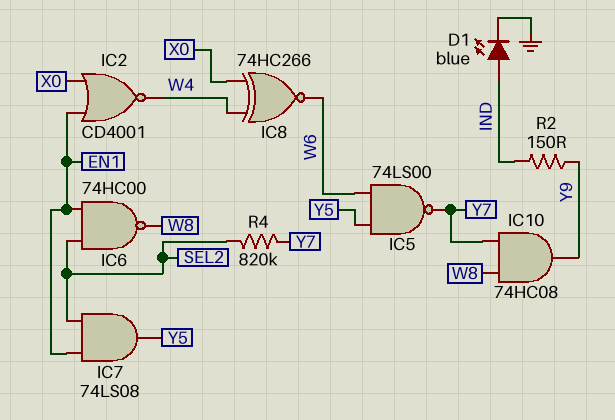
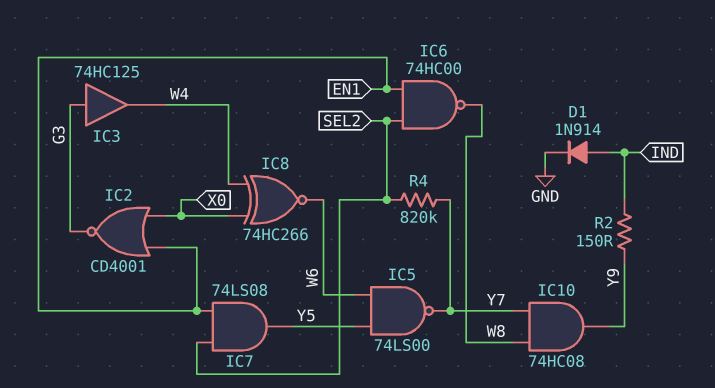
D1: LED blue (A IND, K GND) -> diode 1N914 (A IND, K GND)
IC2: NOR CD4001 (in EN1, in X0, out W4) -> NOR CD4001 (in EN1, in X0, out G3)
IC3: none -> buffer 74HC125 (in G3, out W4)

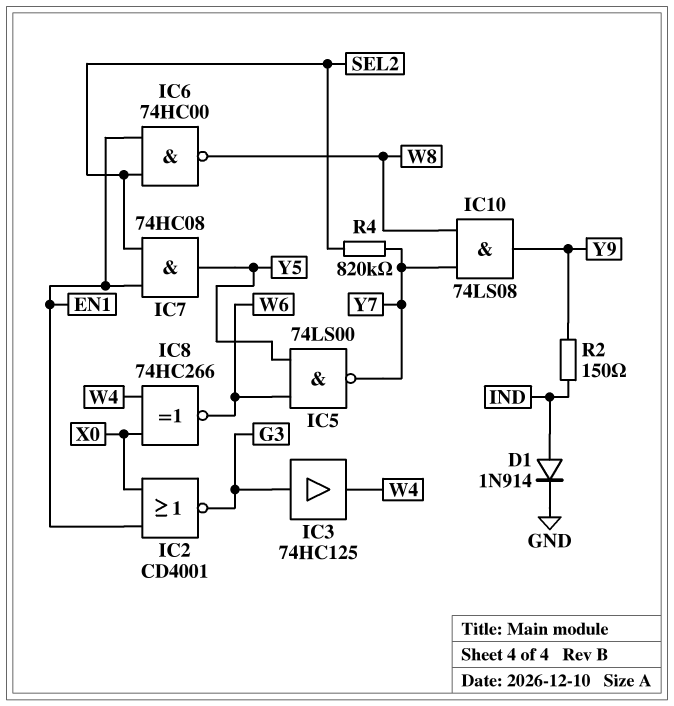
IC7: AND 74LS08 (in EN1, in SEL2, out Y5) -> AND 74HC08 (in EN1, in SEL2, out Y5)
IC10: AND 74HC08 (in W8, in Y7, out Y9) -> AND 74LS08 (in W8, in Y7, out Y9)

